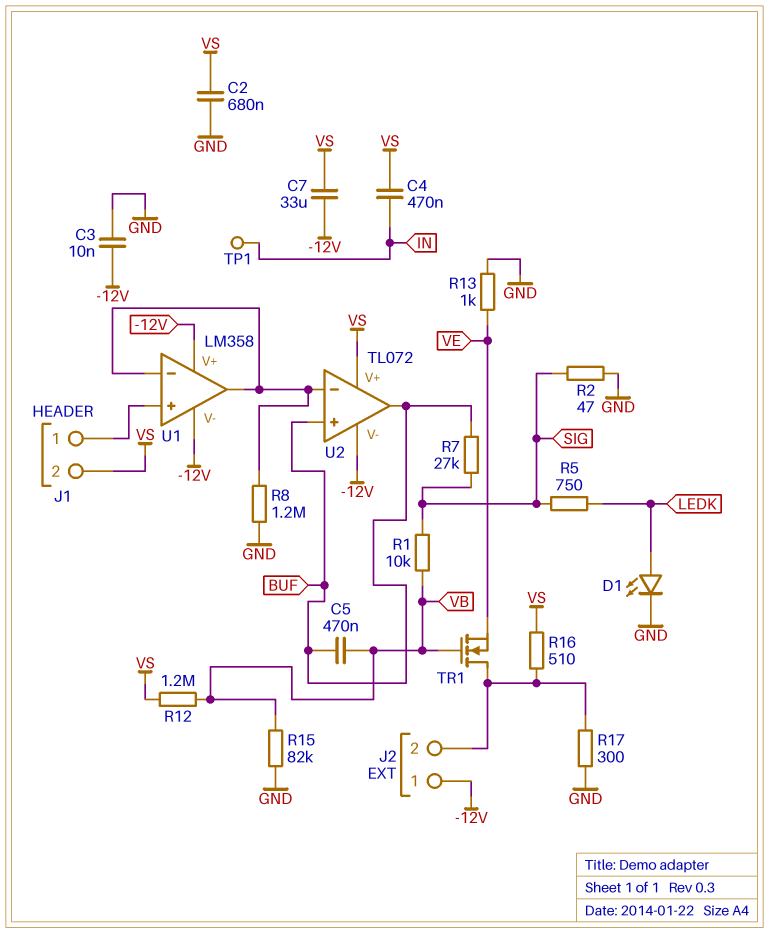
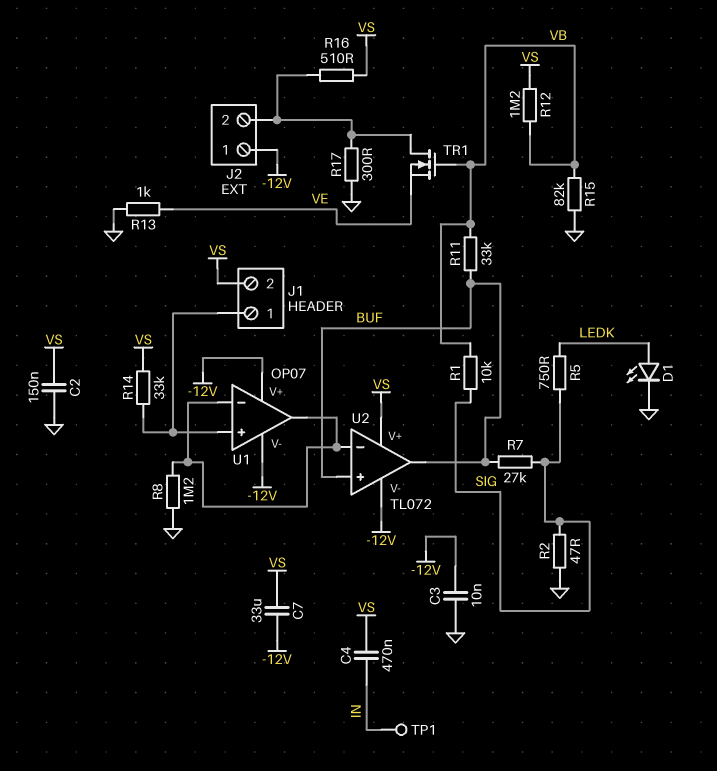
C2: 680nF (GND, VS) -> 150nF (GND, VS)
C5: 470nF (BUF, VB) -> none
R11: none -> 33k (BUF, VB)
R14: none -> 33k (J1/1, VS)
U1: LM358 -> OP07

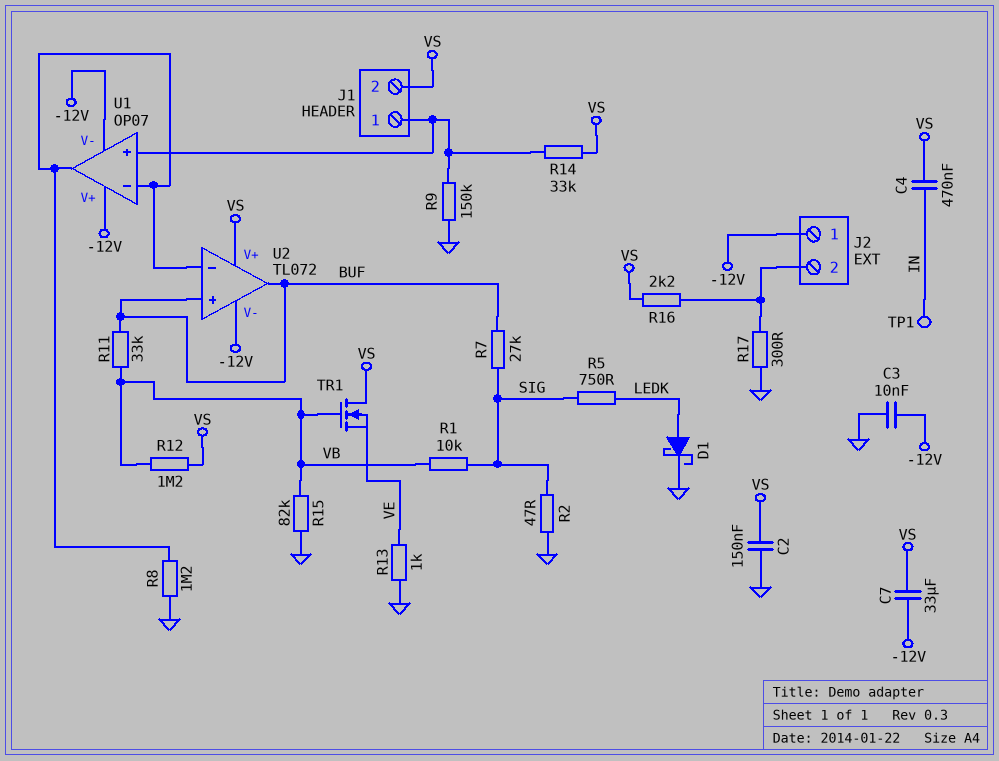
D1: LED (A LEDK, K GND) -> schottky (A LEDK, K GND)
R9: none -> 150k (GND, J1/1)
R16: 510 (J2/2, VS) -> 2.2k (J2/2, VS)
TR1: NMOS (G VB, D J2/2, S VE) -> NMOS (G VB, D VS, S VE)

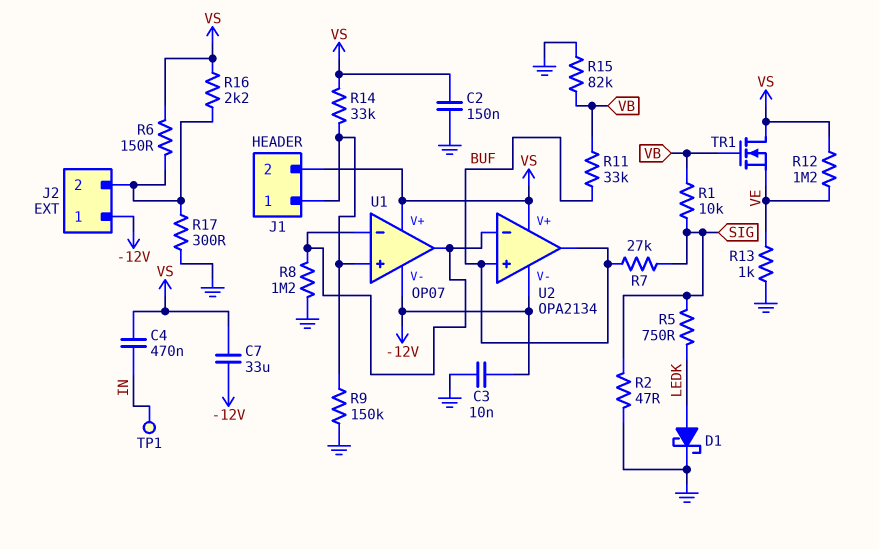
R6: none -> 150 (J2/2, VS)
R12: 1.2M (VB, VS) -> 1.2M (VE, VS)
U1 pin V+: -12V -> VS
U2: TL072 -> OPA2134

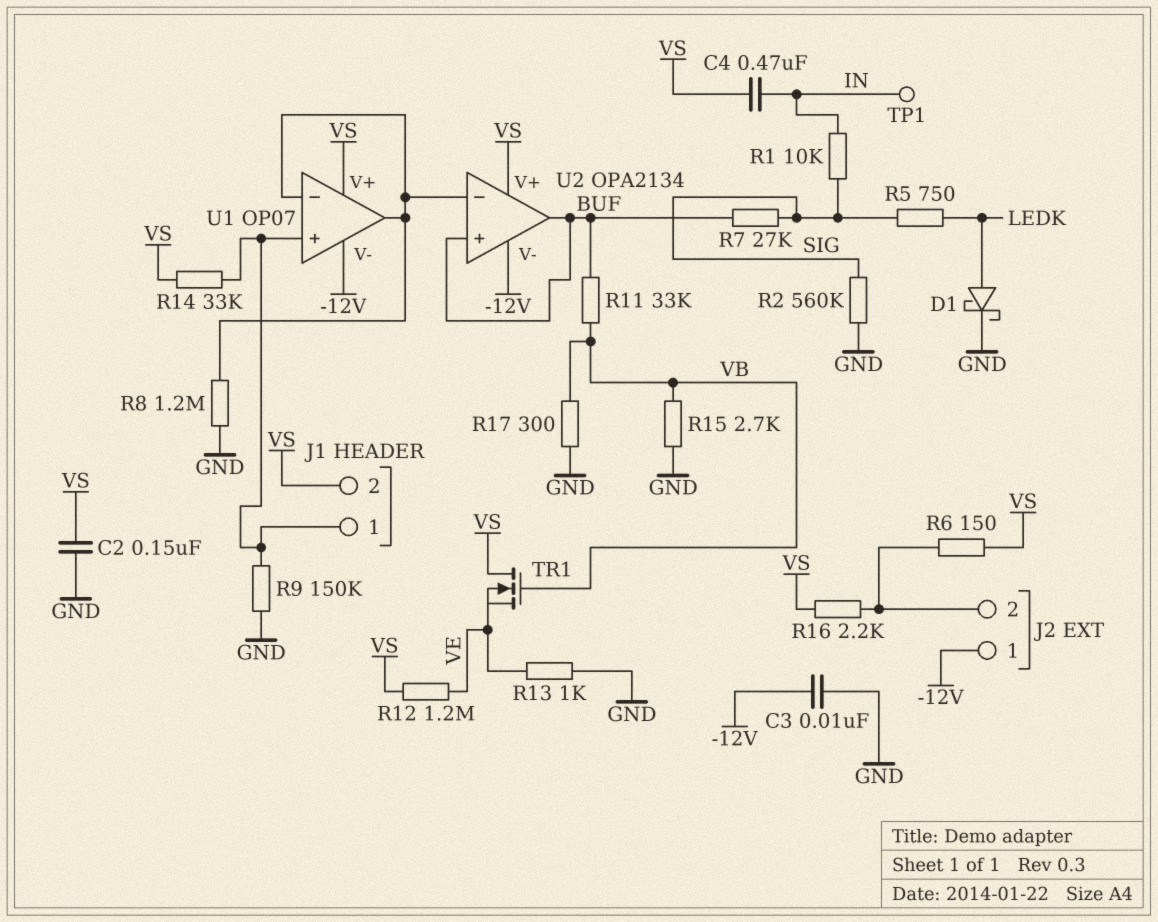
C7: 33uF (-12V, VS) -> none
R1: 10k (SIG, VB) -> 10k (IN, SIG)
R2: 47 (GND, SIG) -> 560k (GND, SIG)
R15: 82k (GND, VB) -> 2.7k (GND, VB)
R17: 300 (GND, J2/2) -> 300 (GND, VB)

